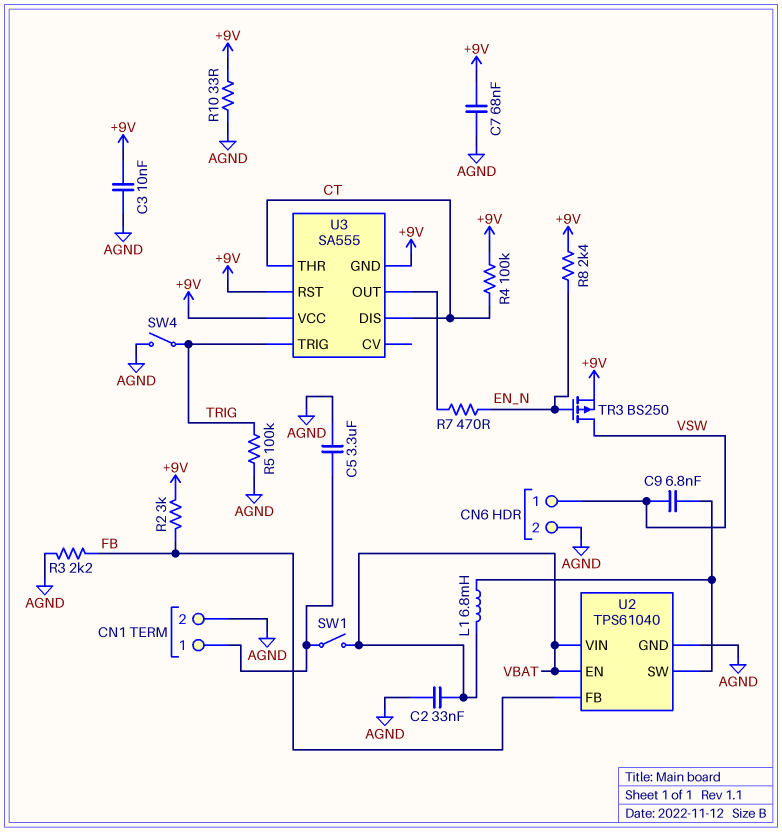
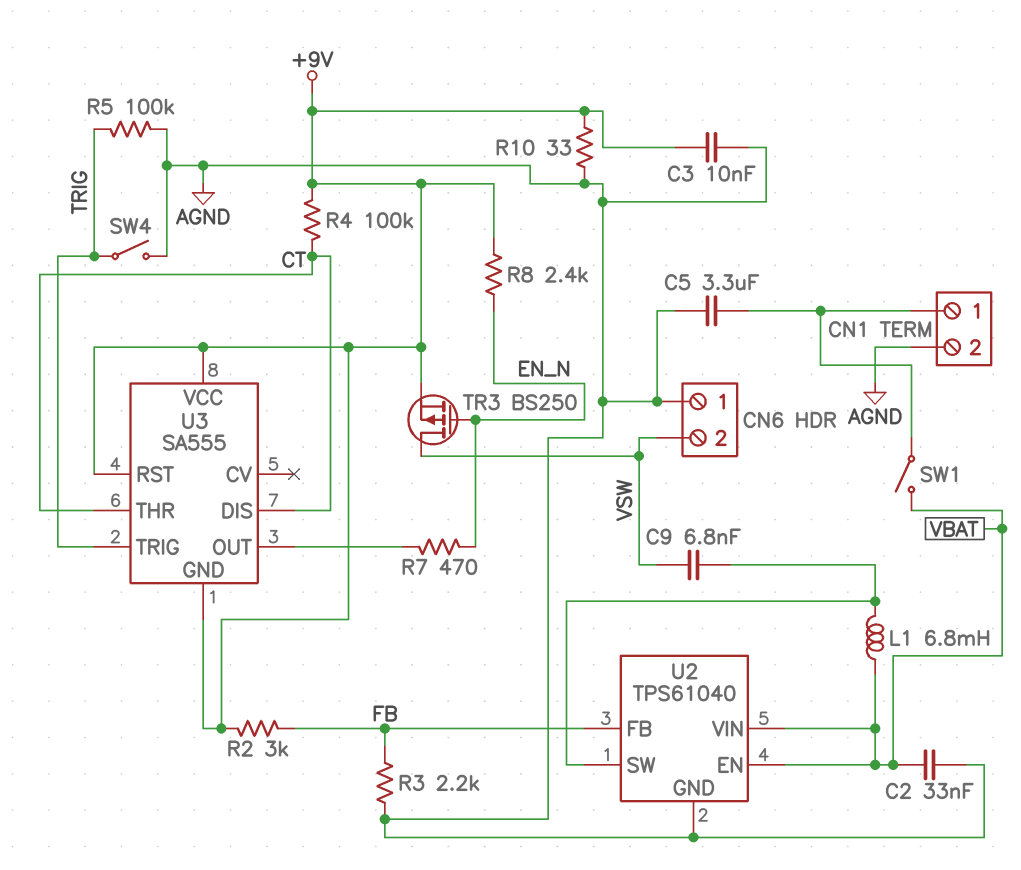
C7: 68nF (+9V, AGND) -> none
CN6 pin 1: VSW -> AGND
CN6 pin 2: AGND -> VSW

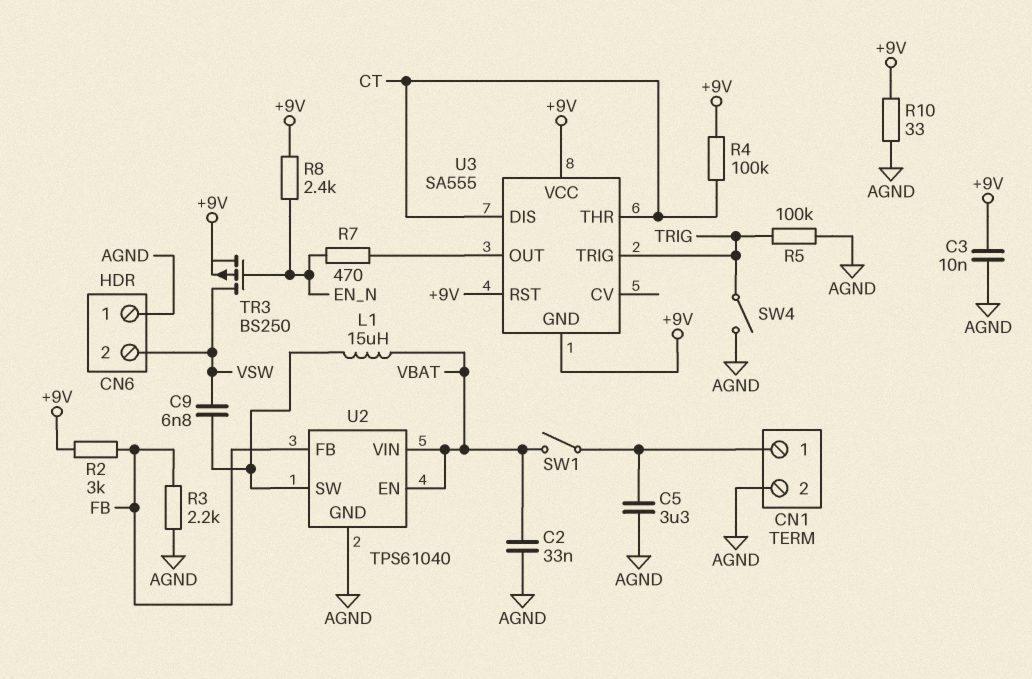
L1: 6.8mH (U2/SW, VBAT) -> 15uH (U2/SW, VBAT)

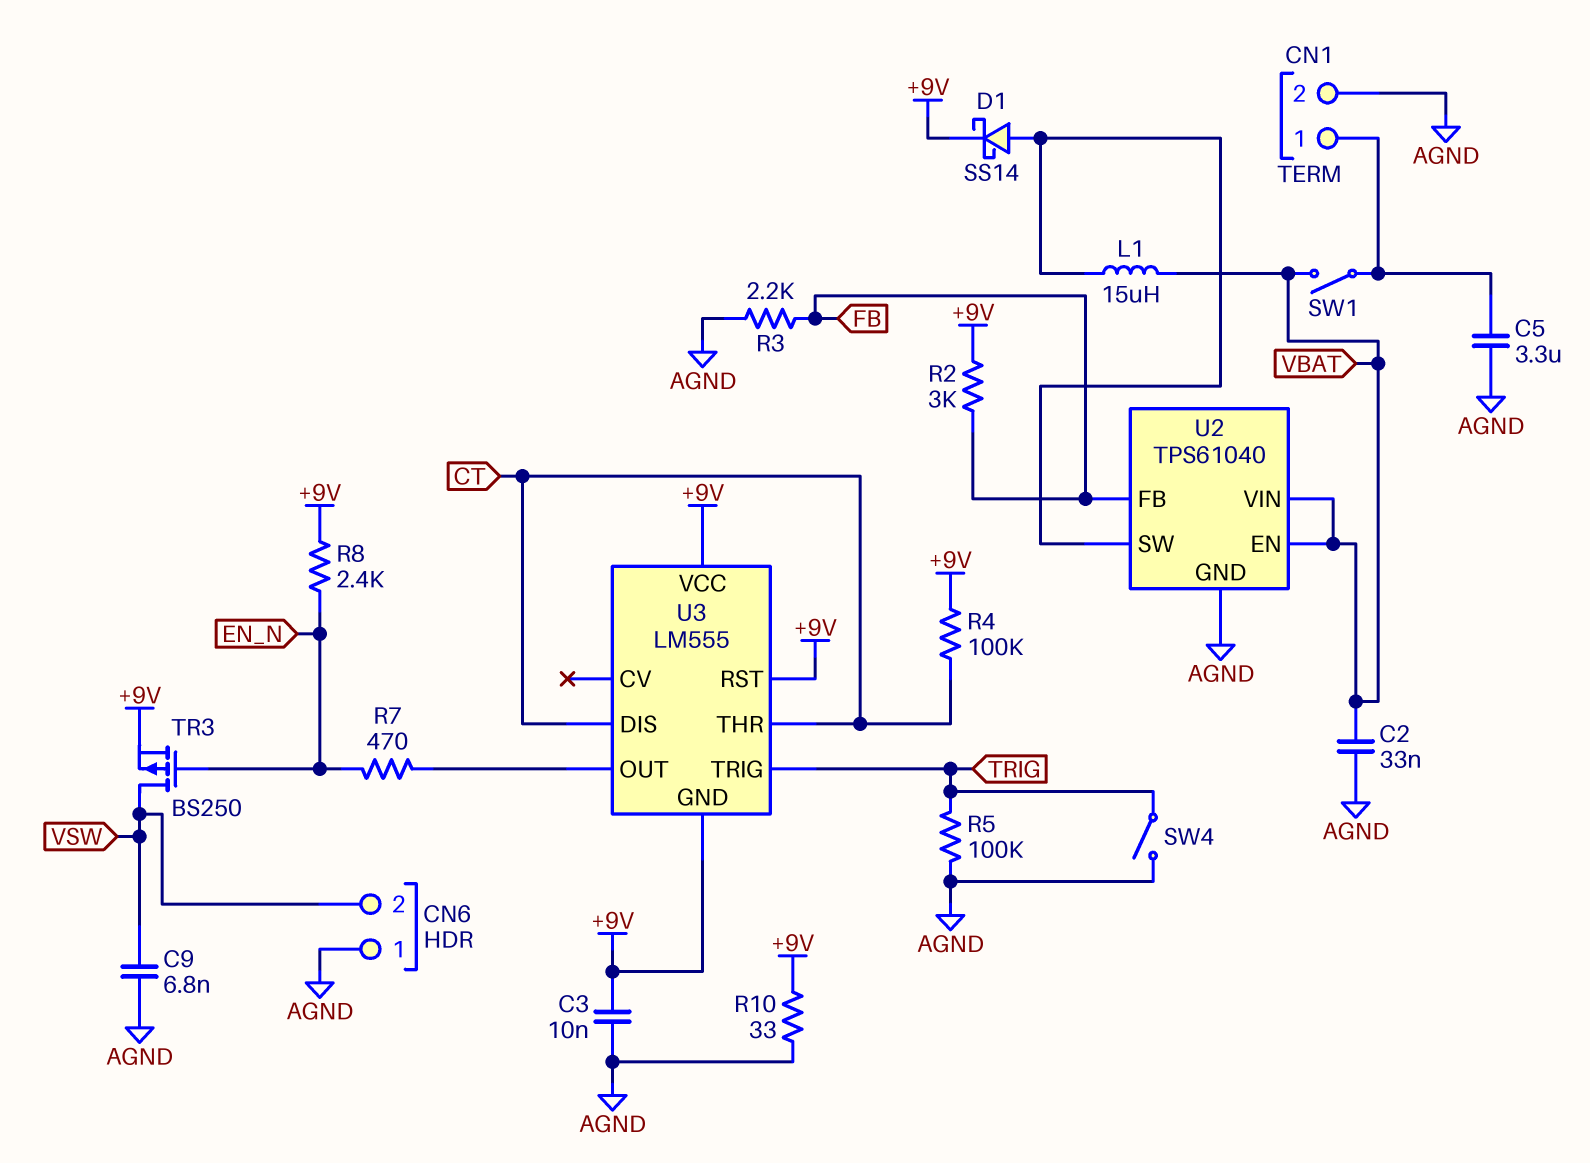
C9: 6.8nF (U2/SW, VSW) -> 6.8nF (AGND, VSW)
D1: none -> schottky SS14 (A U2/SW, K +9V)
U3: SA555 -> LM555

